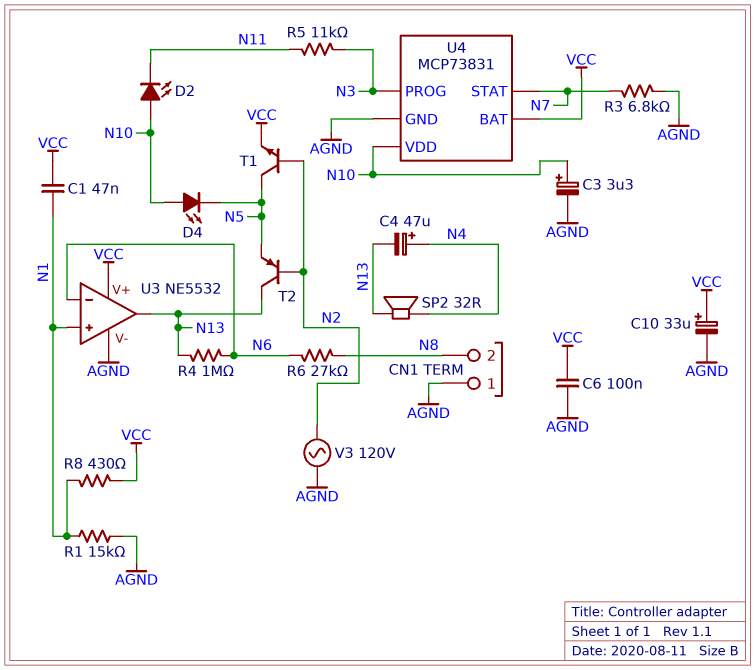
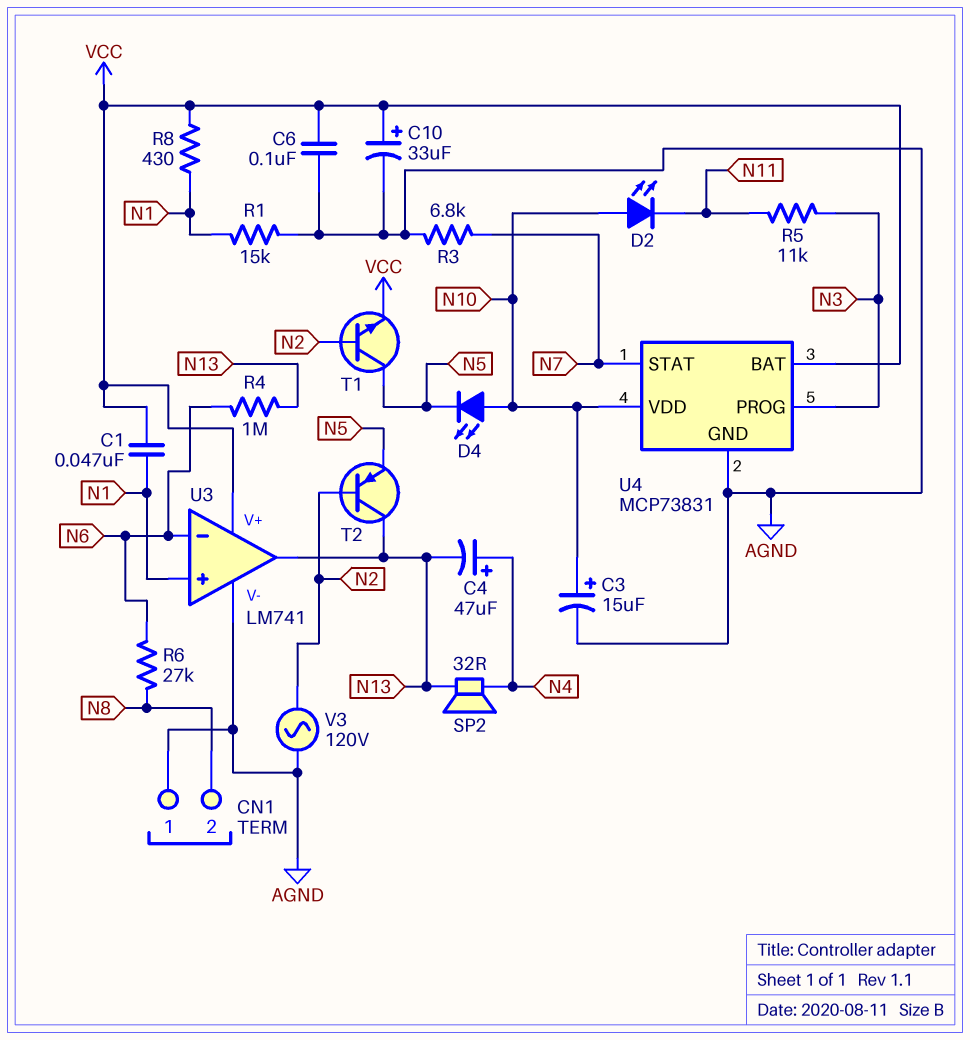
C3: 3.3uF (plus N10, minus AGND) -> 15uF (plus N10, minus AGND)
U3: NE5532 -> LM741

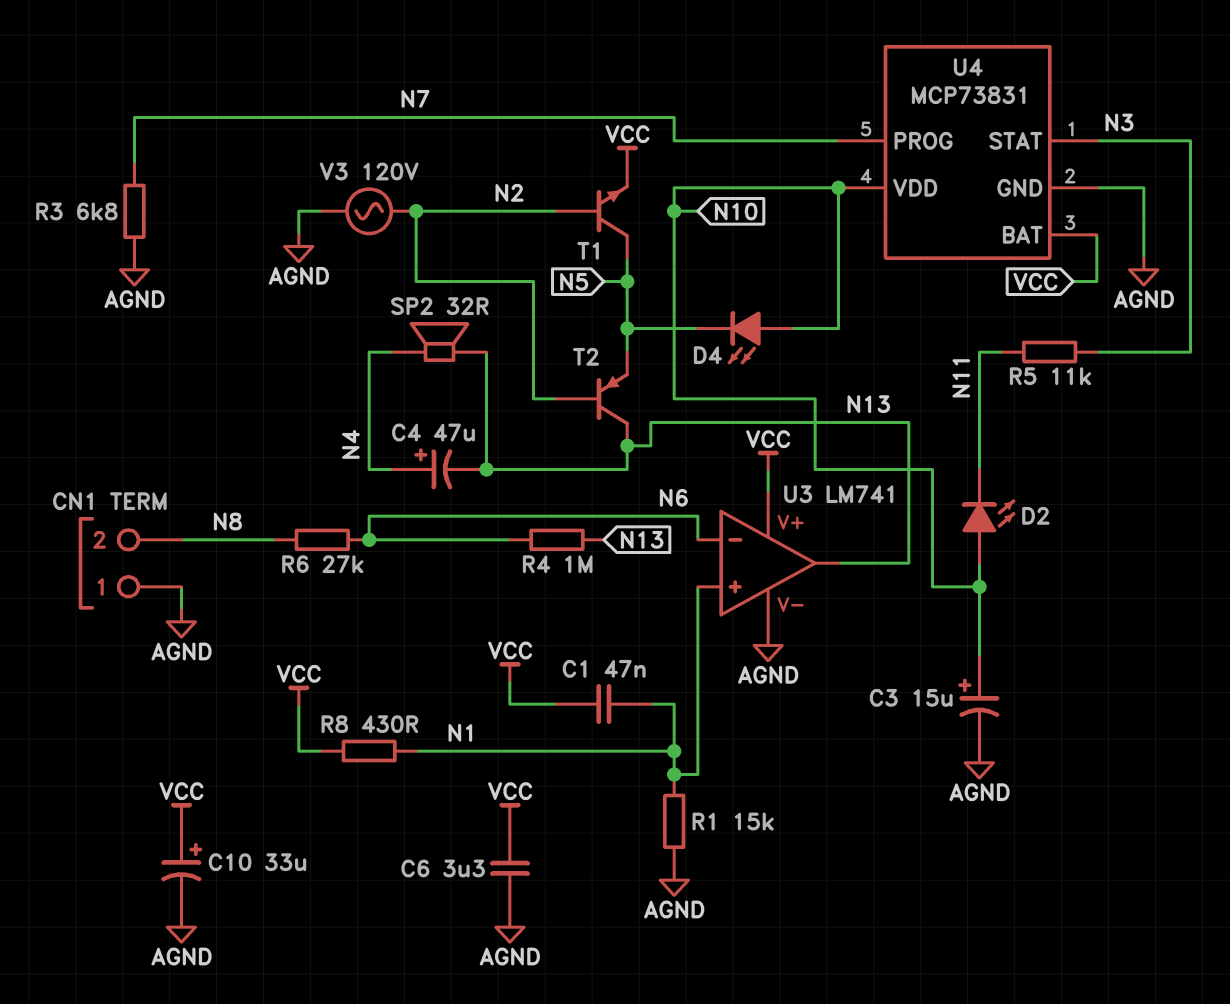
C6: 100nF (AGND, VCC) -> 3.3uF (AGND, VCC)
U4 pin PROG: N3 -> N7
U4 pin STAT: N7 -> N3

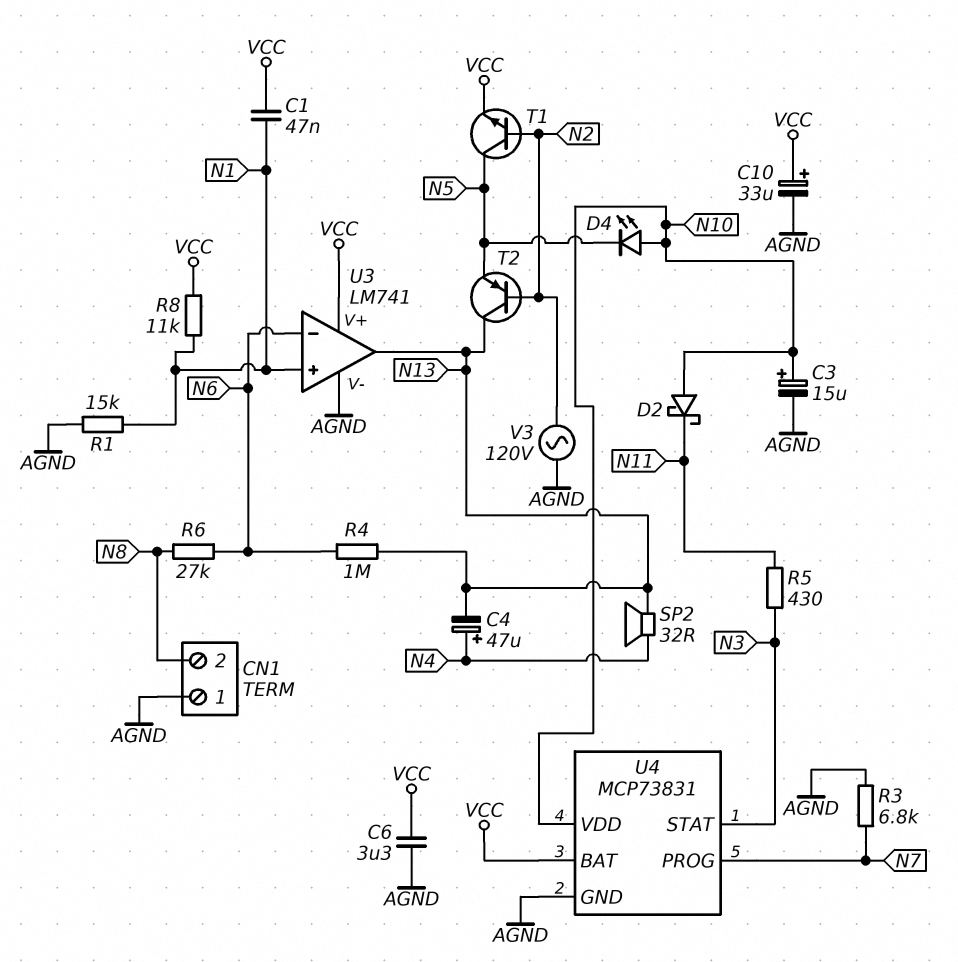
D2: LED (A N10, K N11) -> schottky (A N10, K N11)
R5: 11k (N3, N11) -> 430 (N3, N11)
R8: 430 (N1, VCC) -> 11k (N1, VCC)

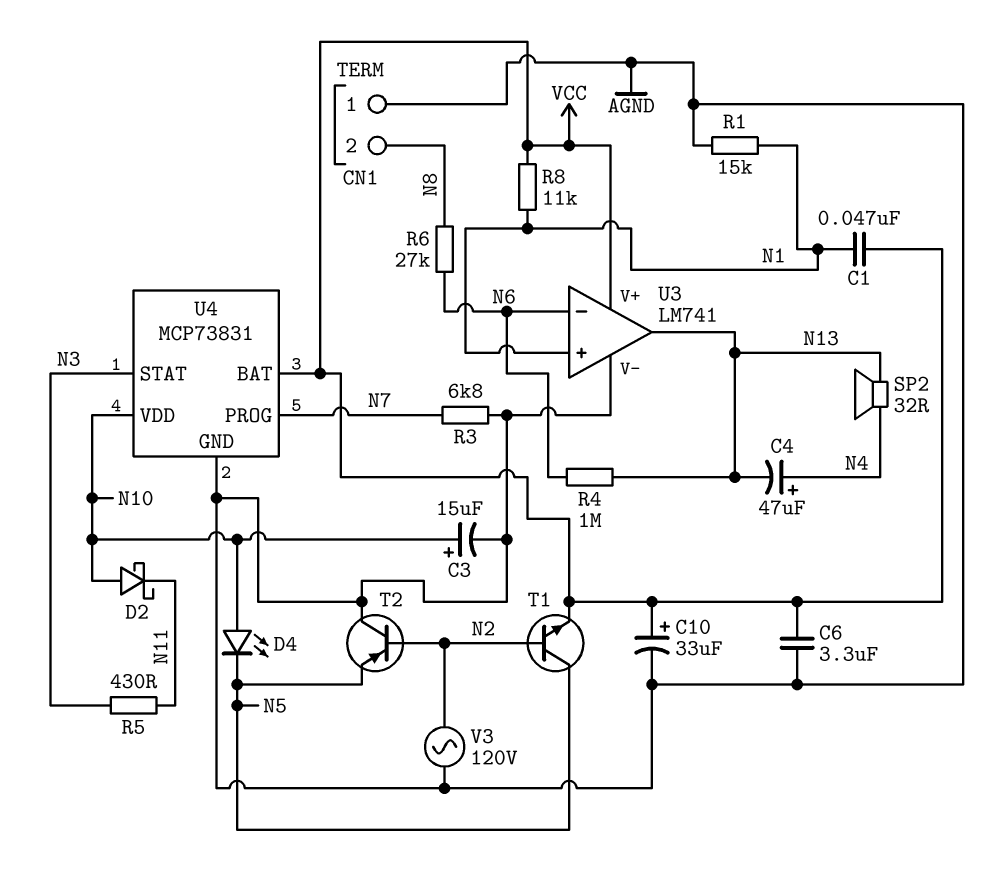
T2: PNP (B N2, C N13, E N5) -> PNP (B N2, C AGND, E N5)

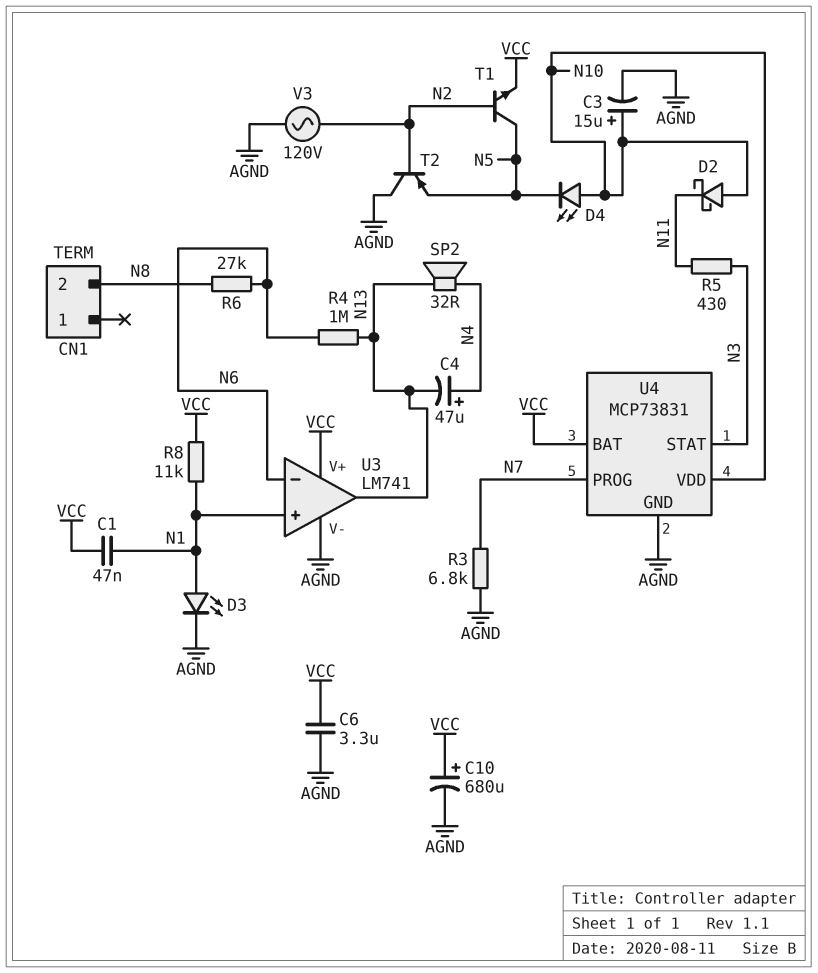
C10: 33uF (plus VCC, minus AGND) -> 680uF (plus VCC, minus AGND)
CN1 pin 1: AGND -> none
D3: none -> LED (A N1, K AGND)
R1: 15k (AGND, N1) -> none

